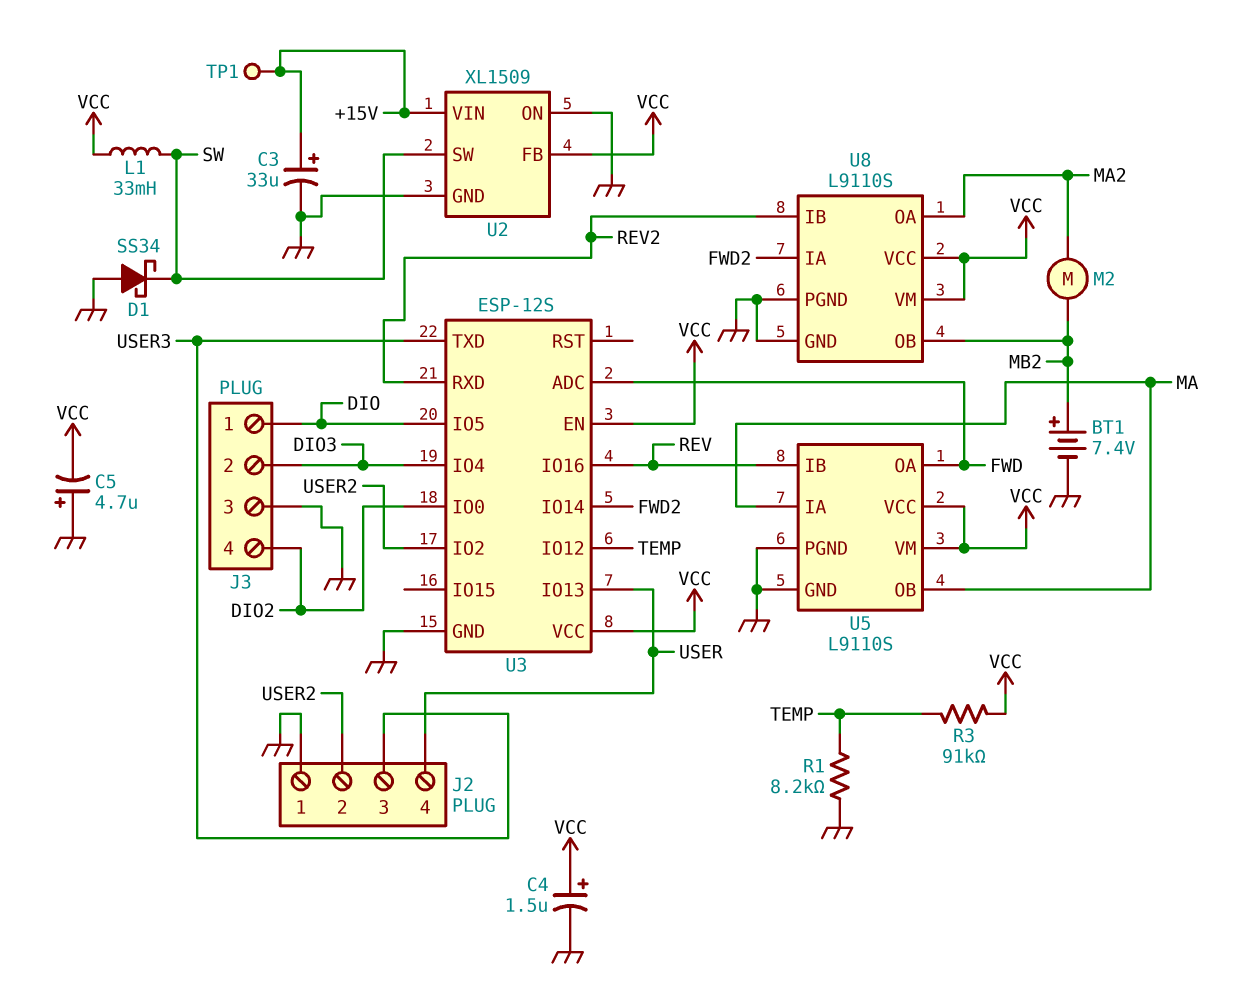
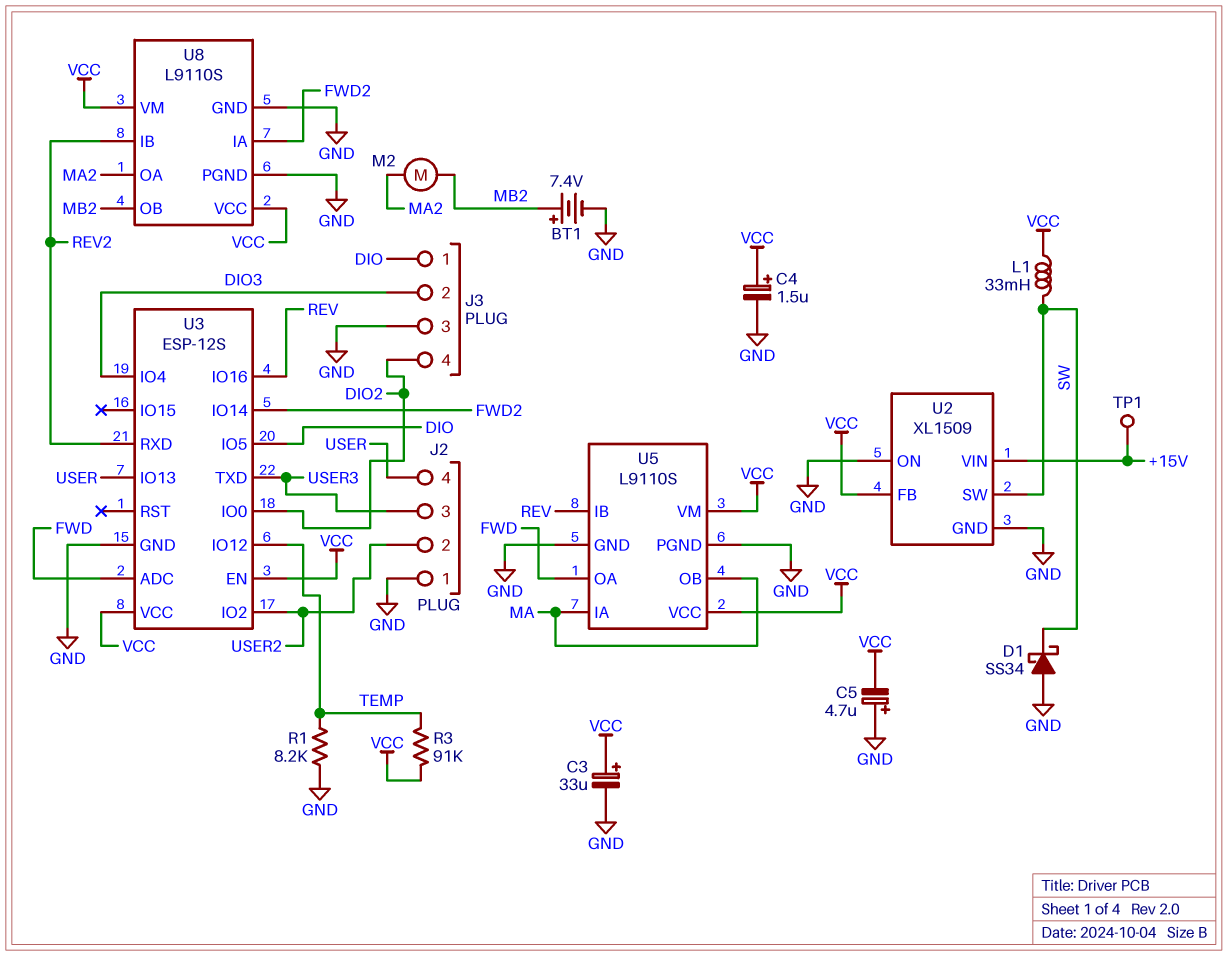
C3: 33uF (plus +15V, minus GND) -> 33uF (plus VCC, minus GND)

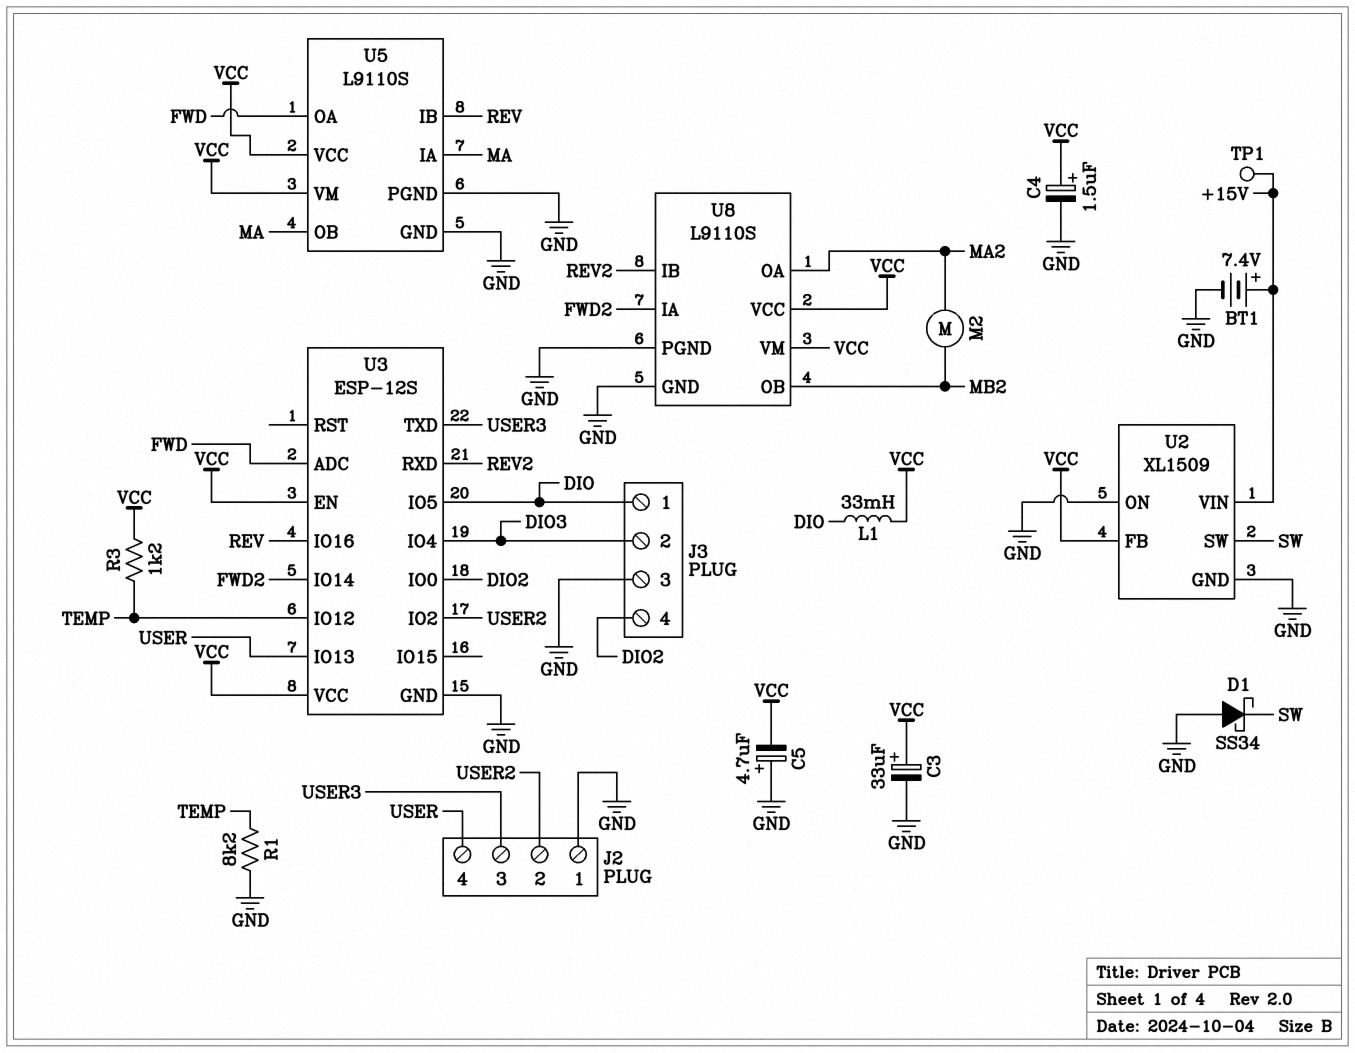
BT1: 7.4V (plus MB2, minus GND) -> 7.4V (plus +15V, minus GND)
L1: 33mH (SW, VCC) -> 33mH (DIO, VCC)
R3: 91k (TEMP, VCC) -> 1.2k (TEMP, VCC)

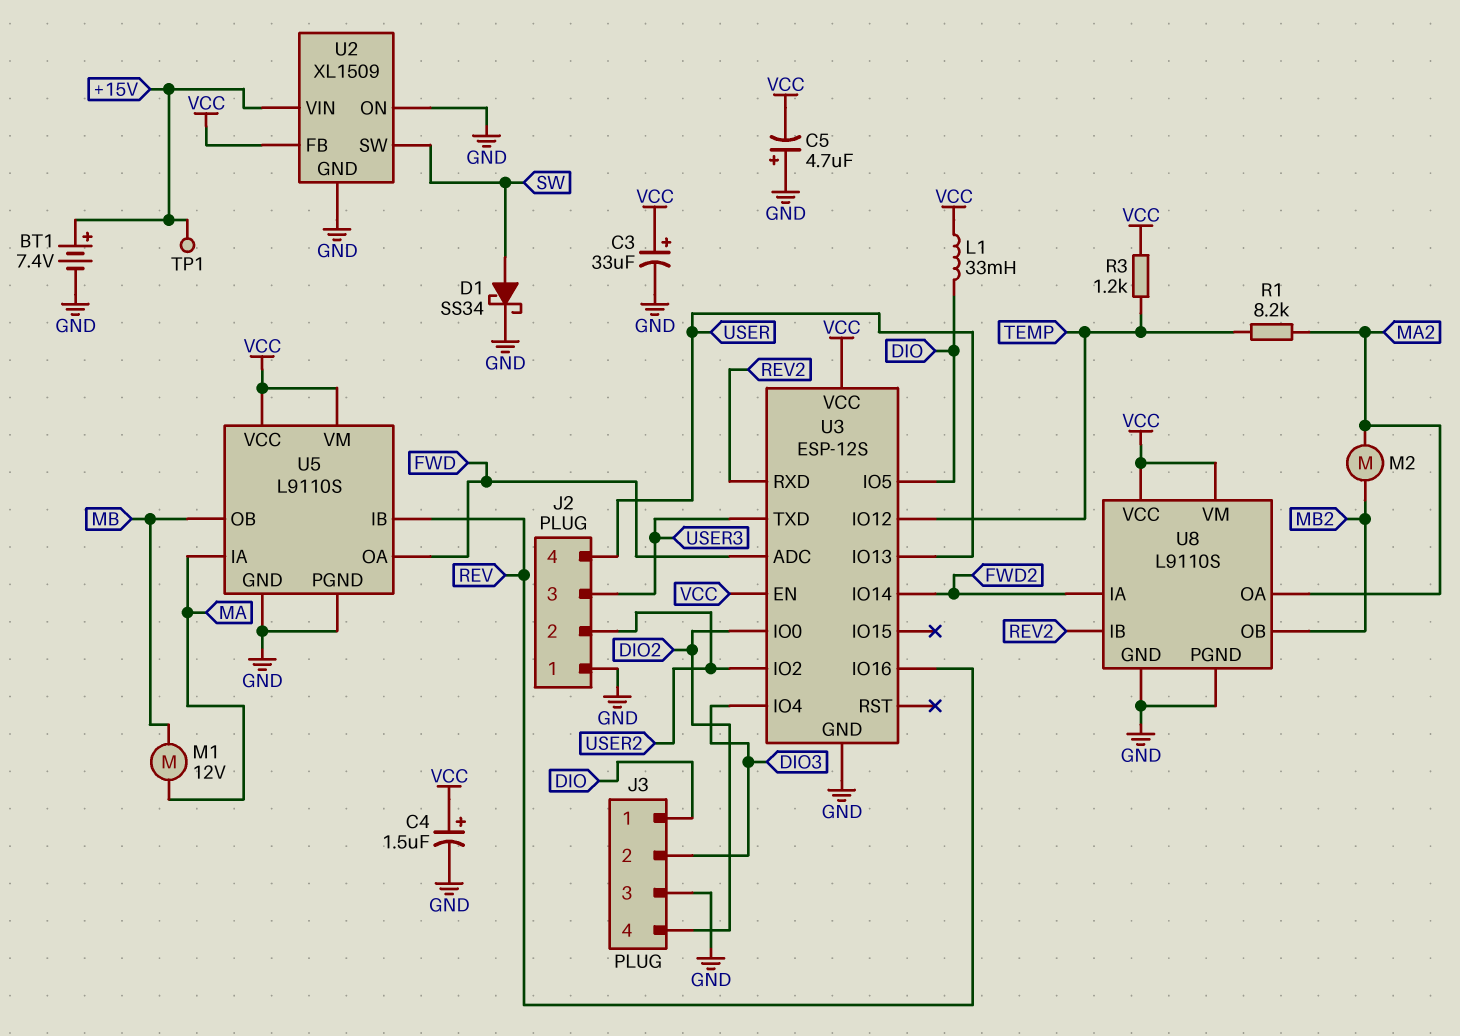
D1: schottky SS34 (A GND, K SW) -> schottky SS34 (A SW, K GND)
M1: none -> motor 12V (MA, MB)
R1: 8.2k (GND, TEMP) -> 8.2k (MA2, TEMP)
U5 pin OB: MA -> MB

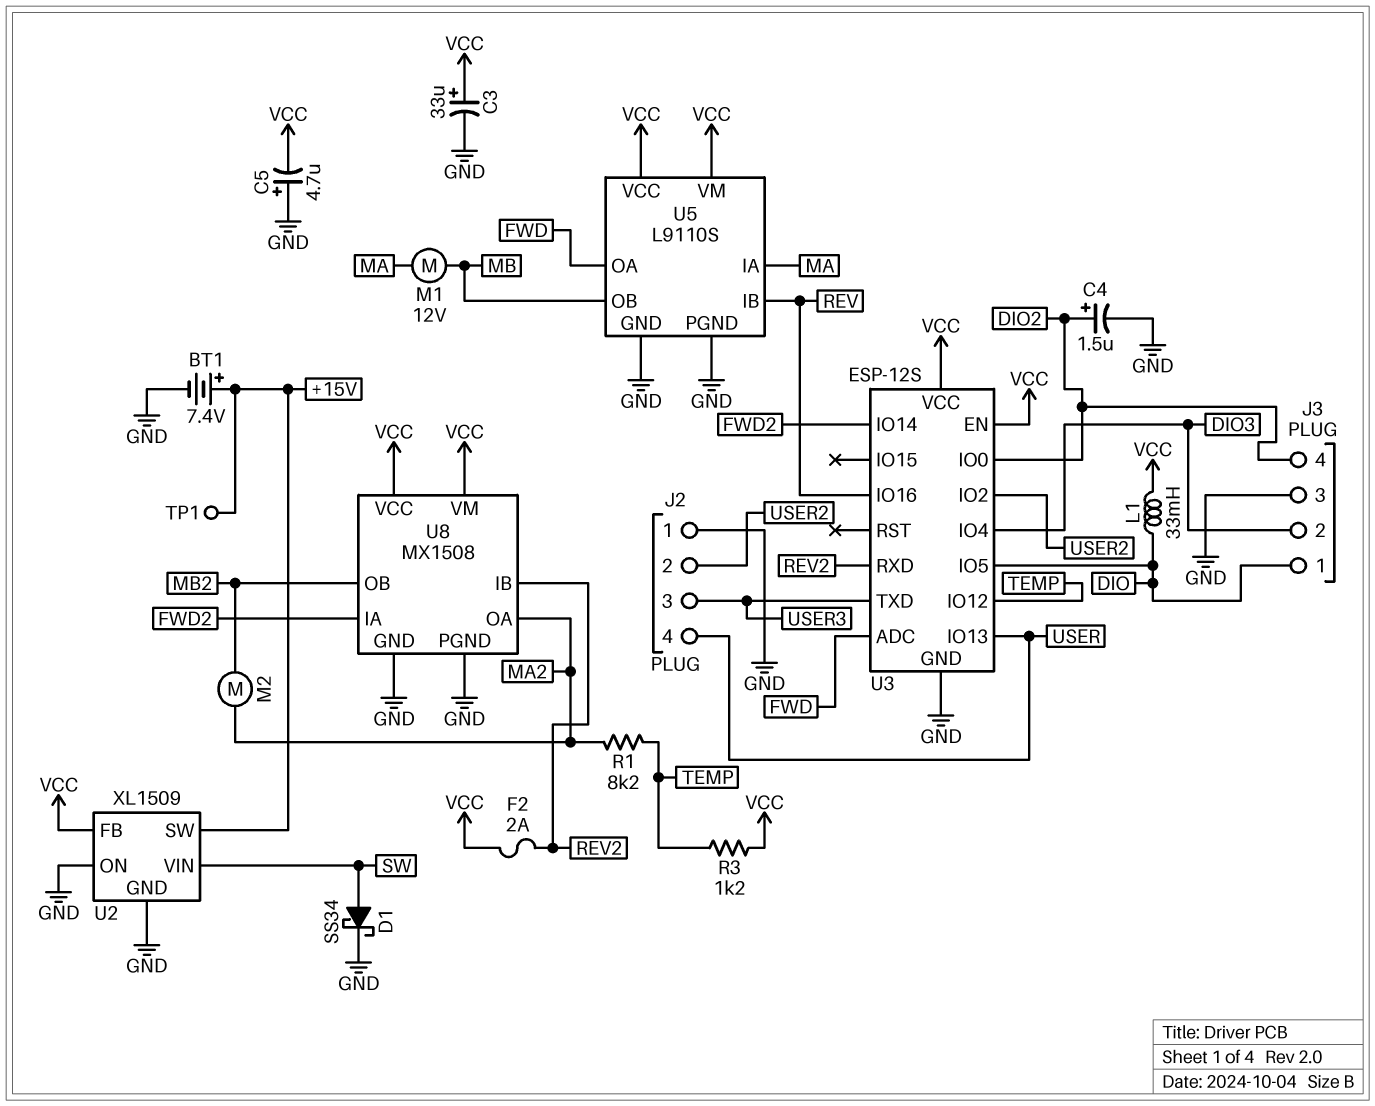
C4: 1.5uF (plus VCC, minus GND) -> 1.5uF (plus DIO2, minus GND)
F2: none -> 2A (REV2, VCC)
U2 pin SW: SW -> +15V
U2 pin VIN: +15V -> SW
U8: L9110S -> MX1508

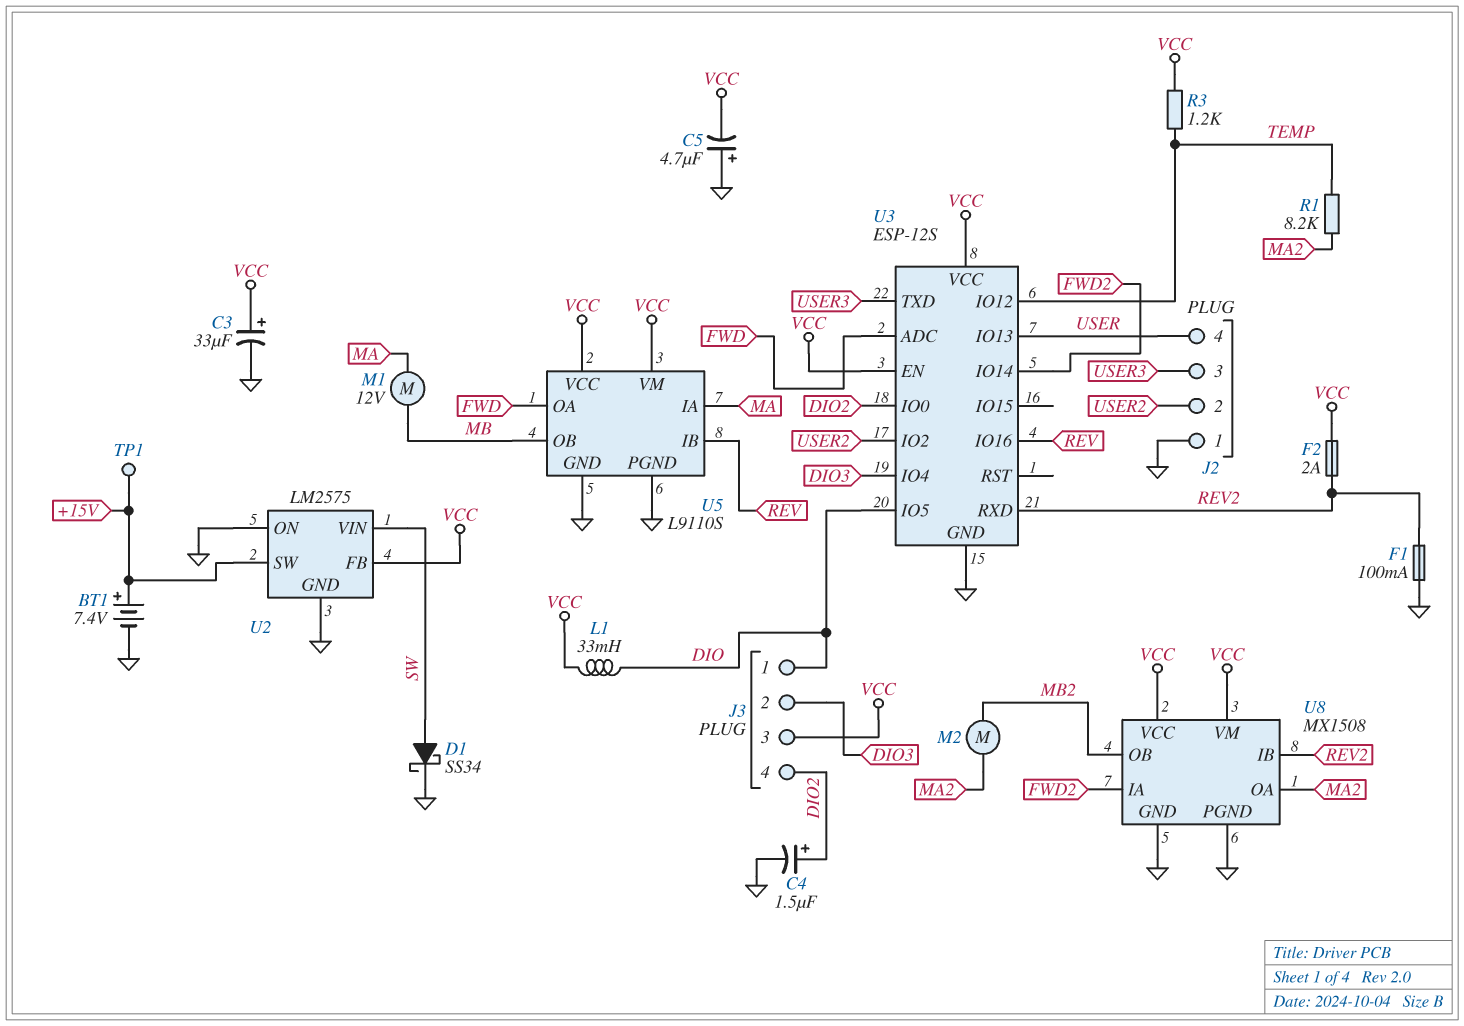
F1: none -> 100mA (GND, REV2)
J3 pin 3: GND -> VCC
U2: XL1509 -> LM2575

